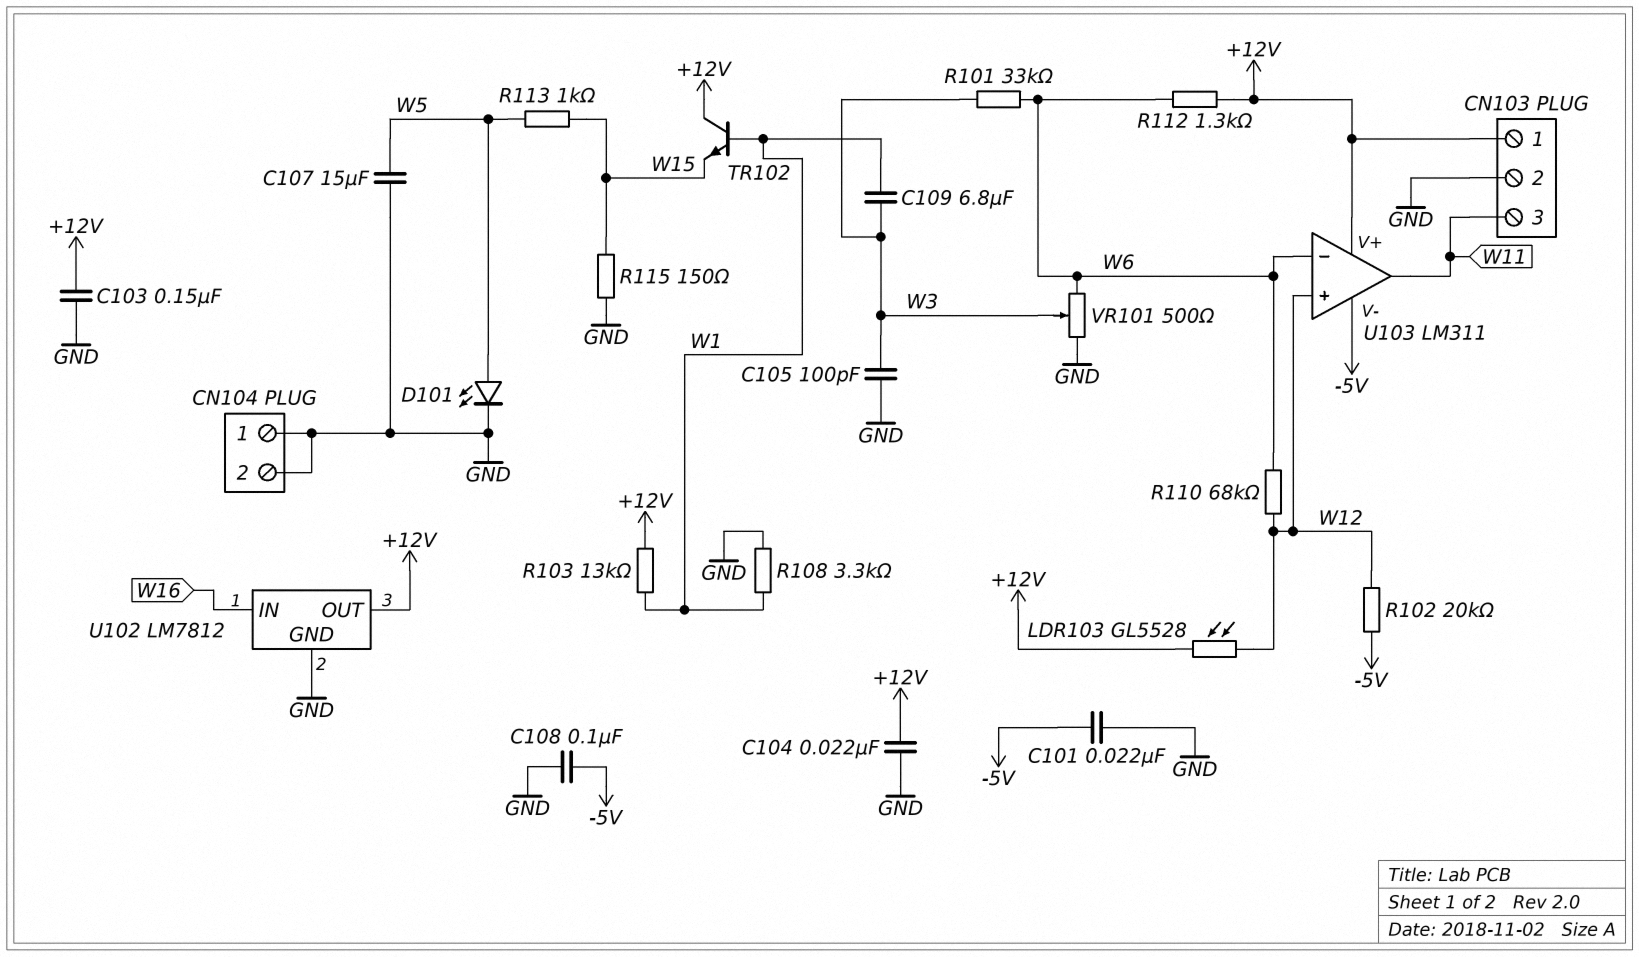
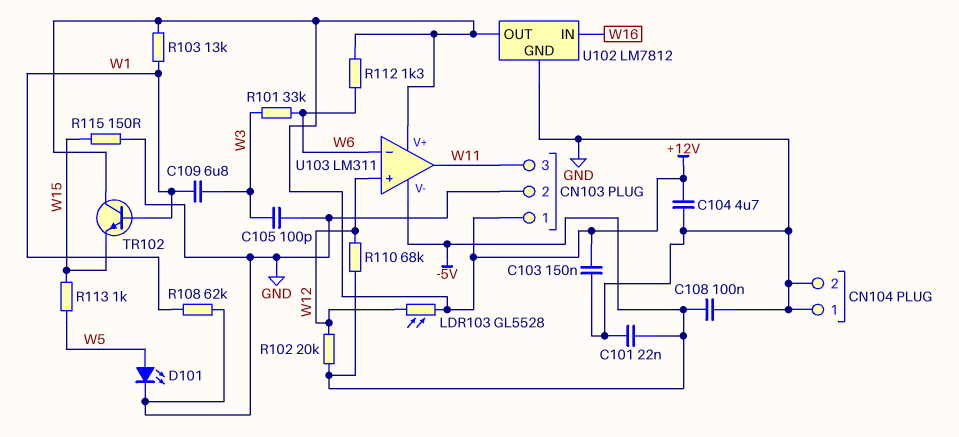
C104: 22nF (+12V, GND) -> 4.7uF (+12V, GND)
C107: 15uF (GND, W5) -> none
R108: 3.3k (GND, W1) -> 62k (GND, W1)
R110: 68k (W6, W12) -> 68k (-5V, W12)
VR101: 500 (GND, W6, wiper W3) -> none

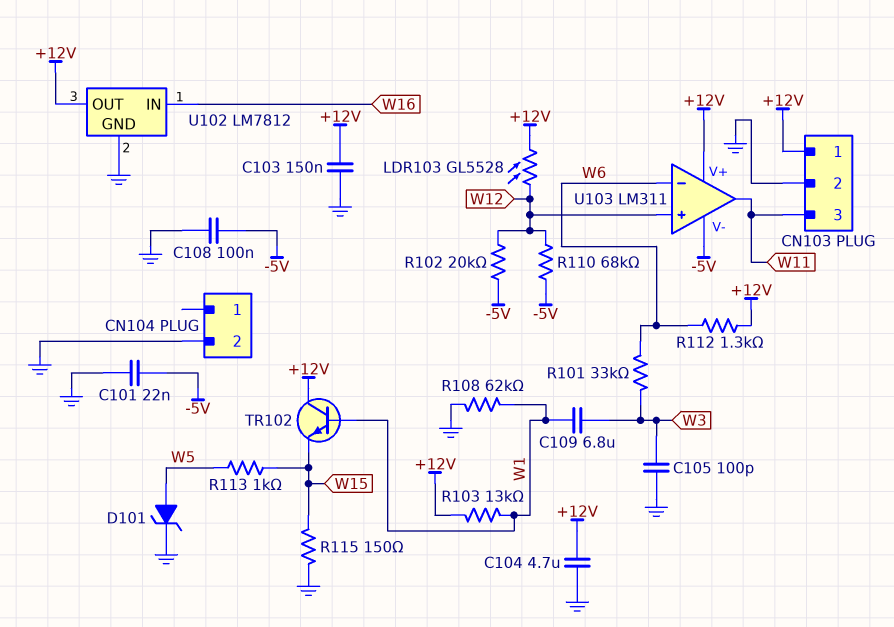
CN104 pin 1: GND -> none
D101: LED (A W5, K GND) -> zener (A W5, K GND)

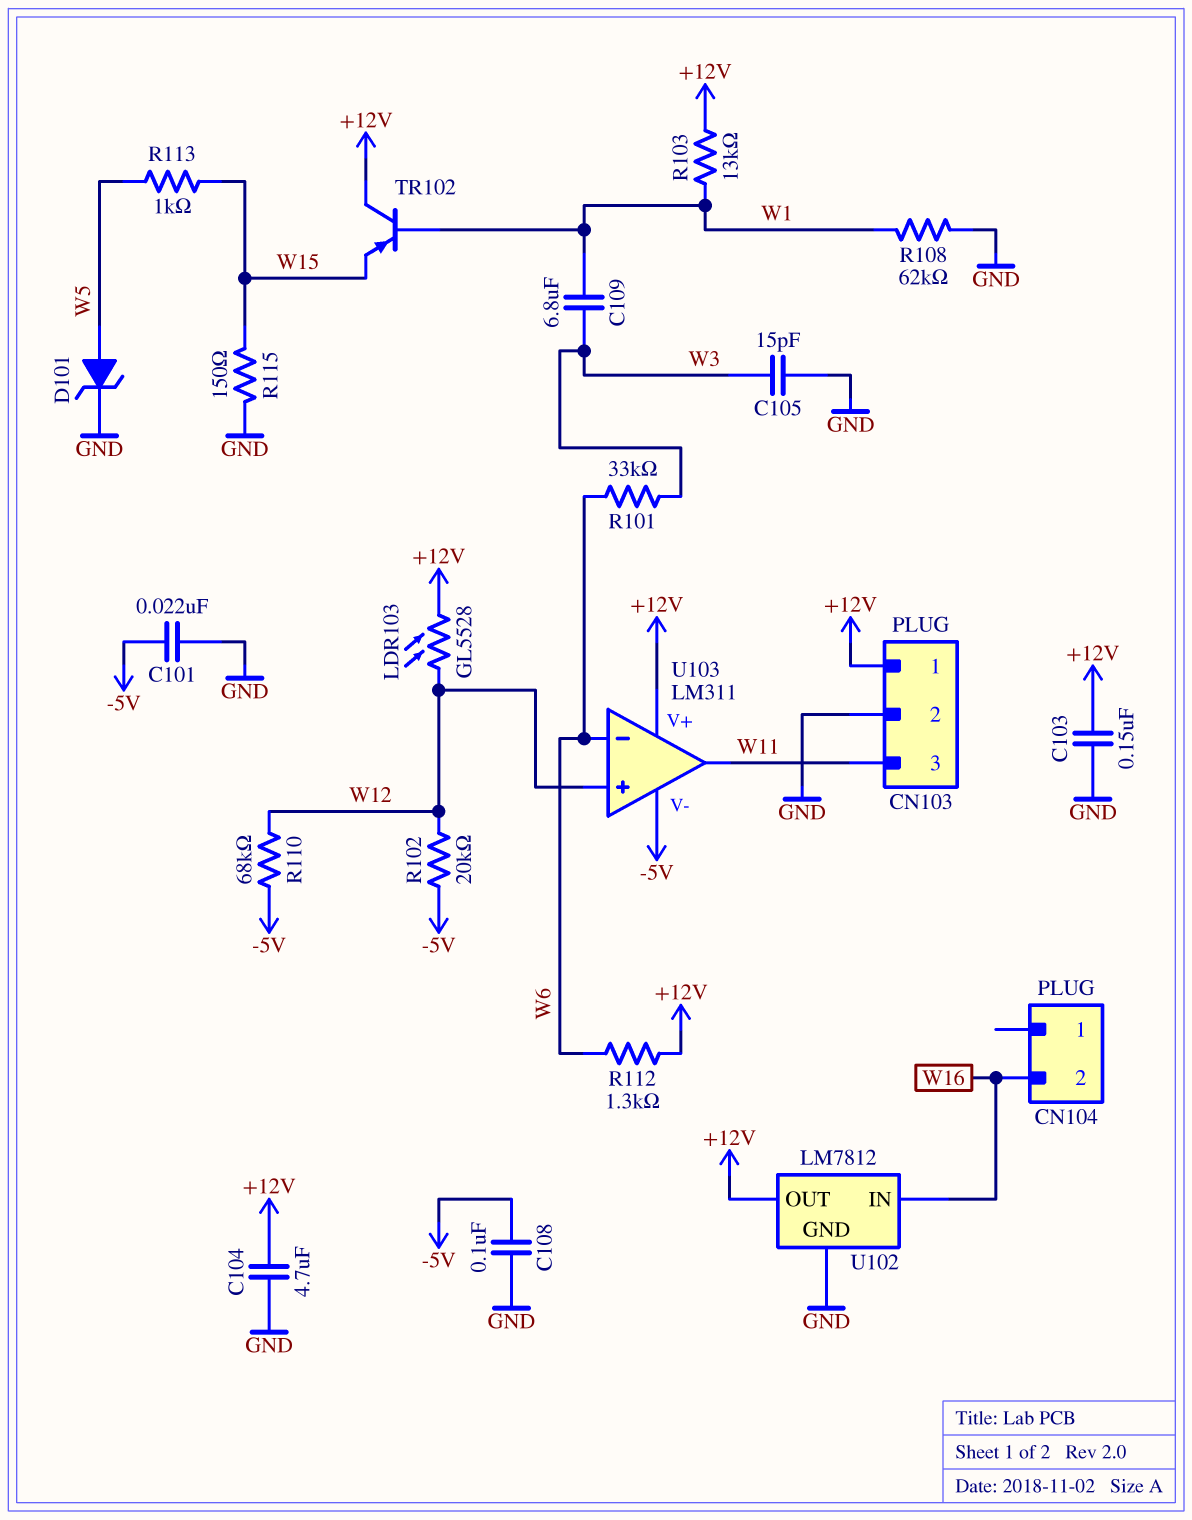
C105: 100pF (GND, W3) -> 15pF (GND, W3)
CN104 pin 2: GND -> W16
TR102: NPN (B W1, C +12V, E W15) -> PNP (B W1, C +12V, E W15)

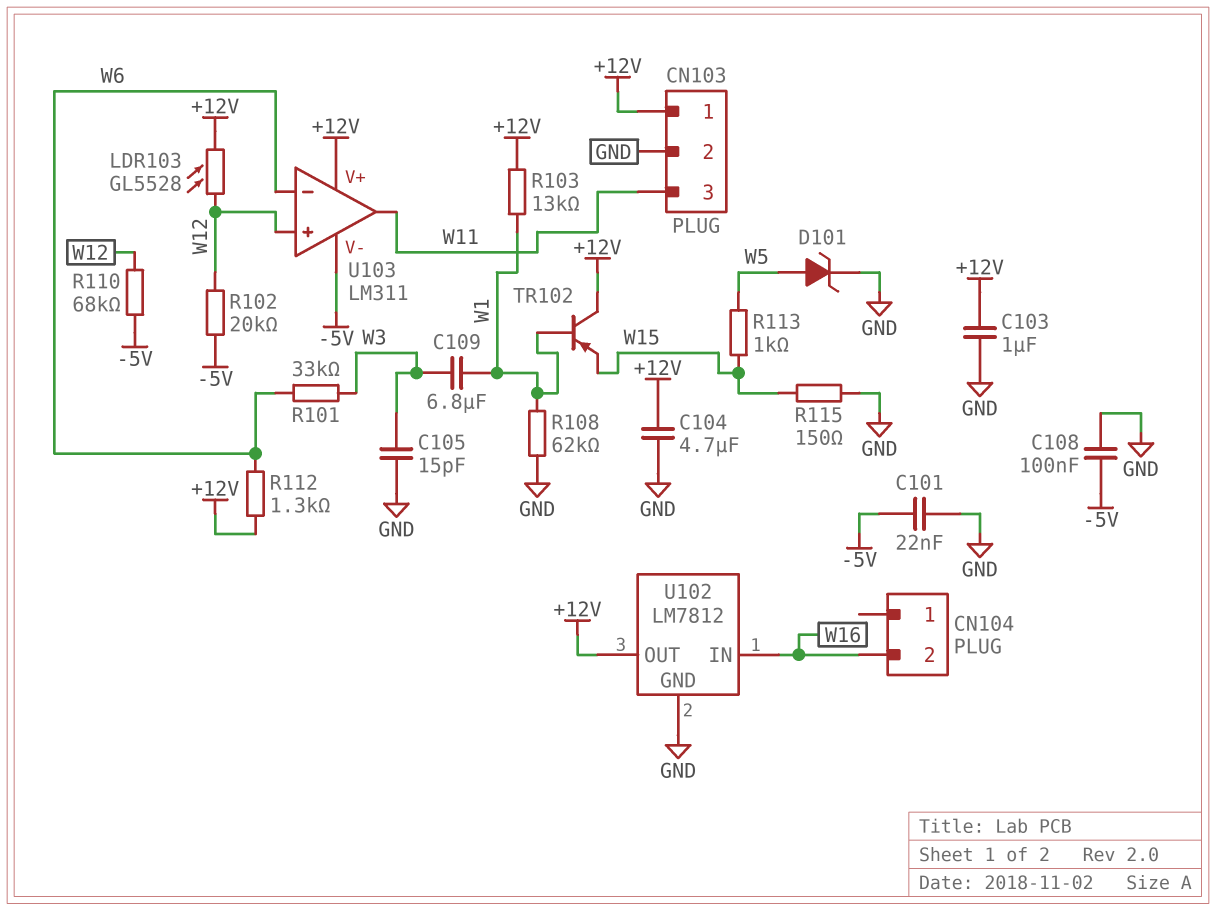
C103: 150nF (+12V, GND) -> 1uF (+12V, GND)

